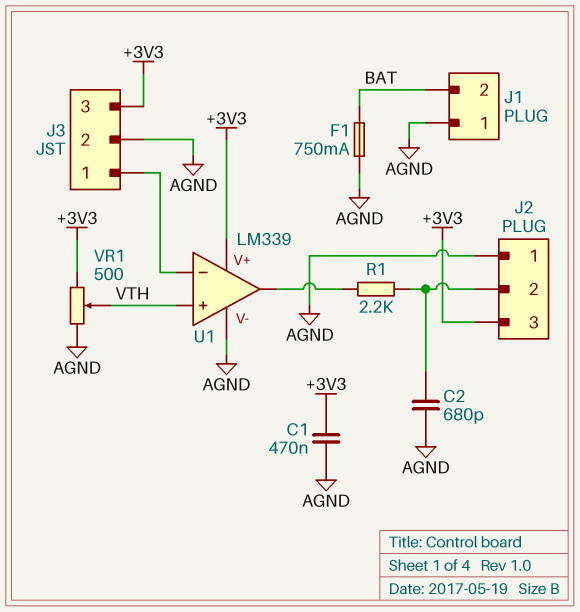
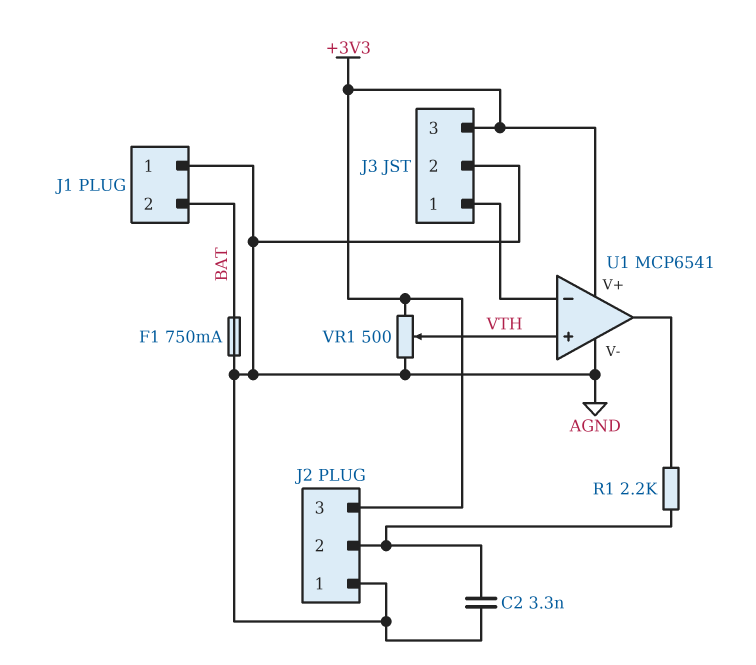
C1: 470nF (+3V3, AGND) -> none
C2: 680pF (AGND, J2/2) -> 3.3nF (AGND, J2/2)
U1: LM339 -> MCP6541

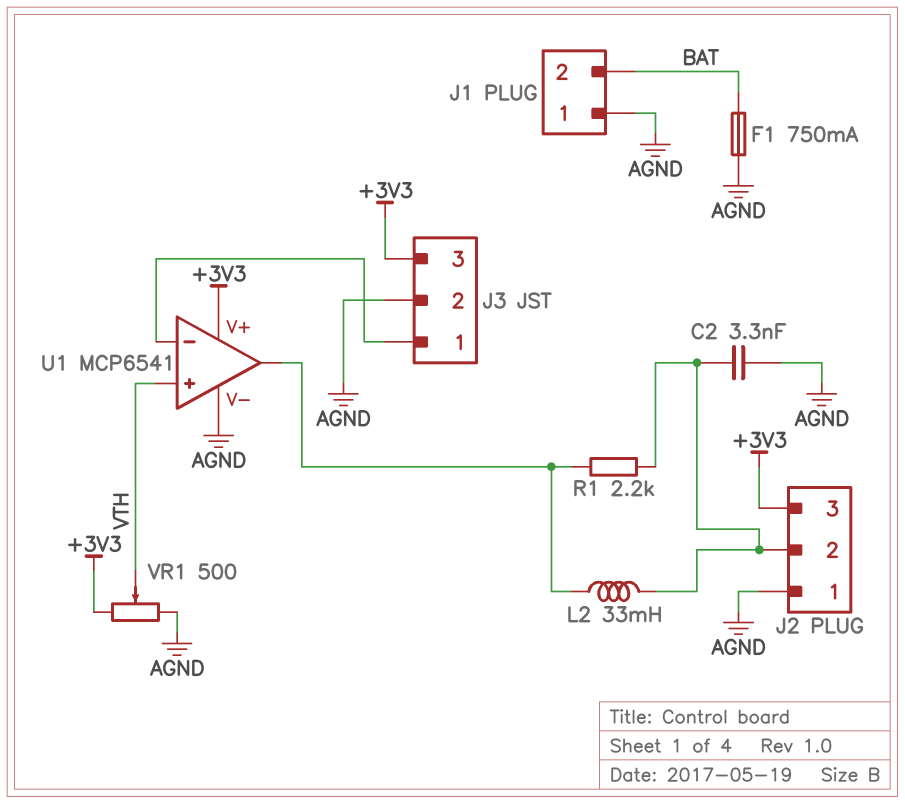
L2: none -> 33mH (J2/2, U1/out)

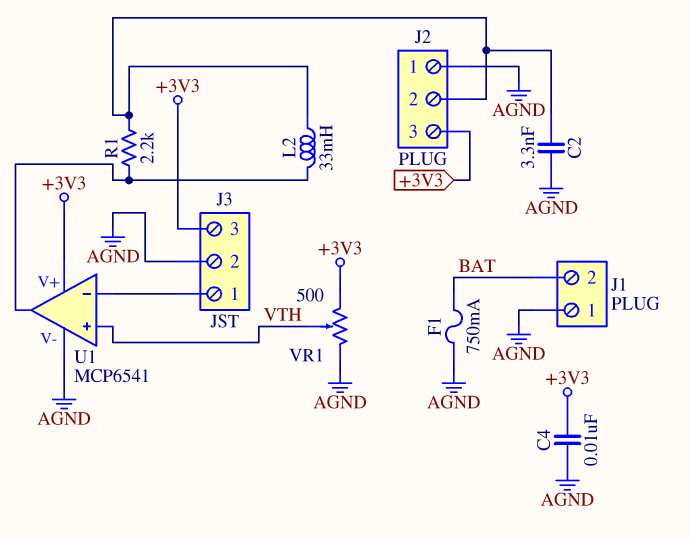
C4: none -> 10nF (+3V3, AGND)

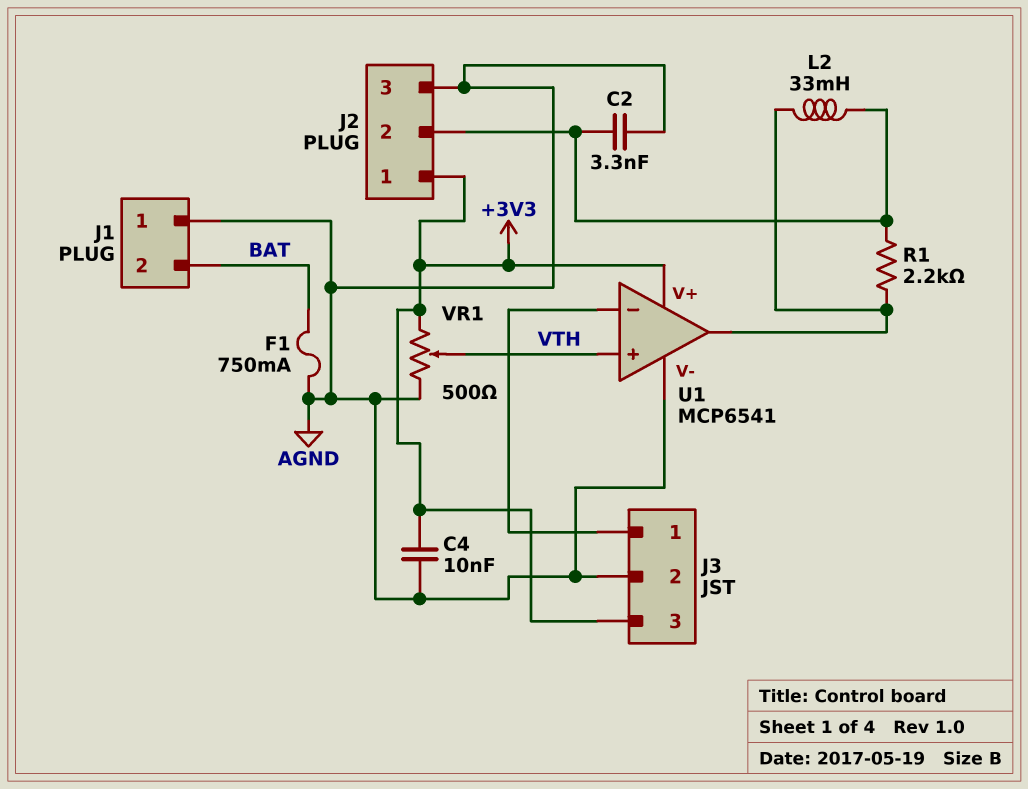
J2 pin 1: AGND -> +3V3
J2 pin 3: +3V3 -> AGND

